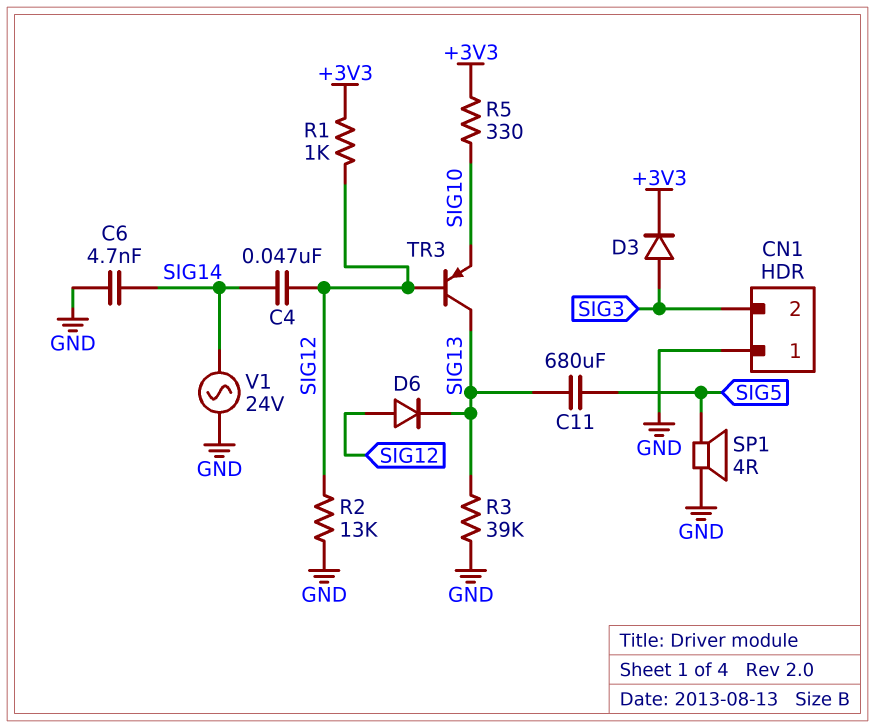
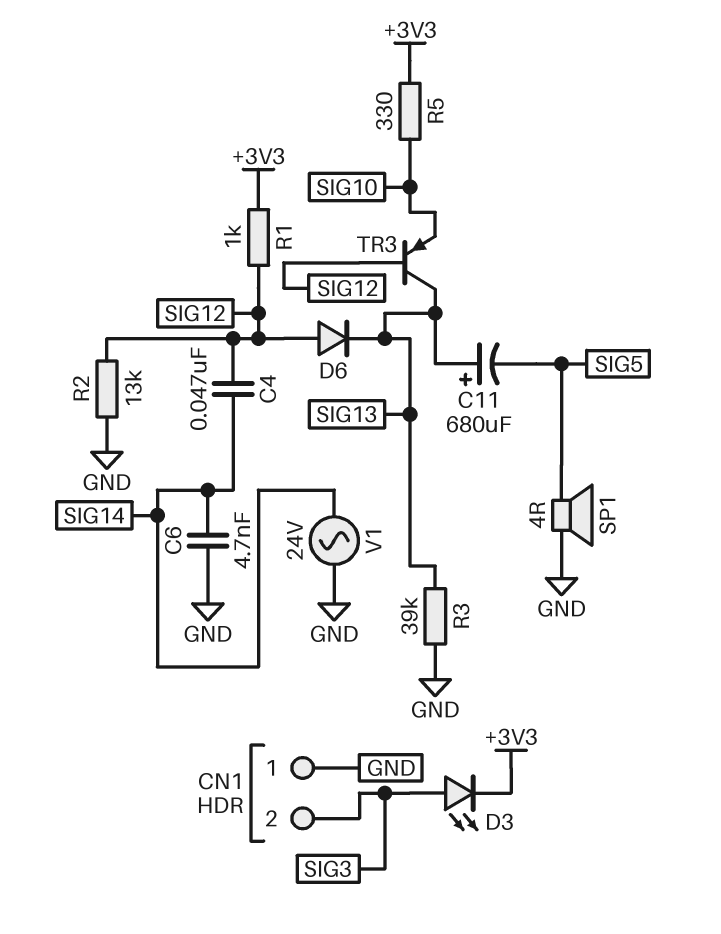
C11: 680uF (SIG5, SIG13) -> 680uF (plus SIG13, minus SIG5)
D3: diode (A SIG3, K +3V3) -> LED (A SIG3, K +3V3)

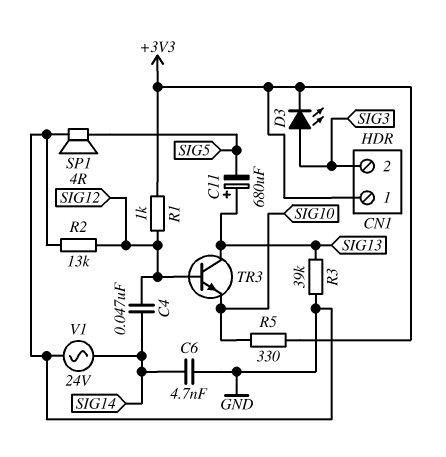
CN1 pin 1: GND -> +3V3
D6: diode (A SIG12, K SIG13) -> none
TR3: PNP (B SIG12, C SIG13, E SIG10) -> NPN (B SIG12, C SIG13, E SIG10)

